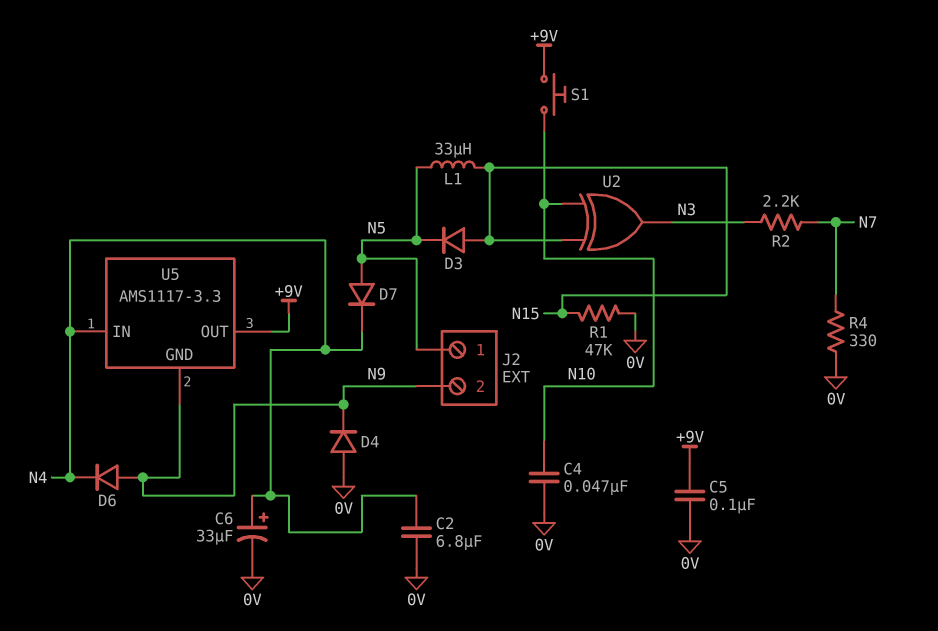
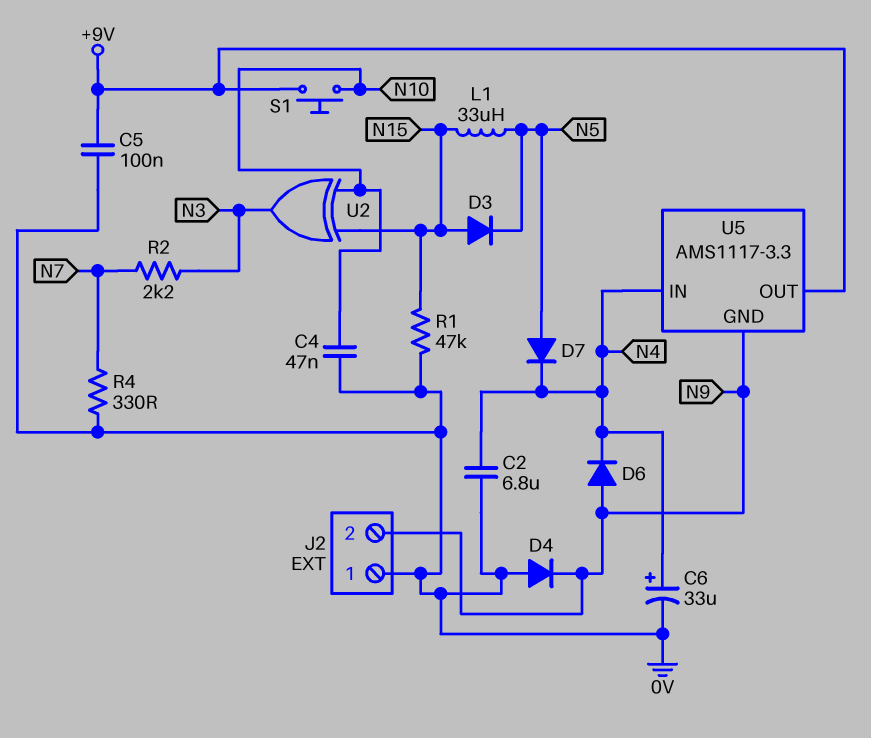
J2 pin 1: N5 -> 0V

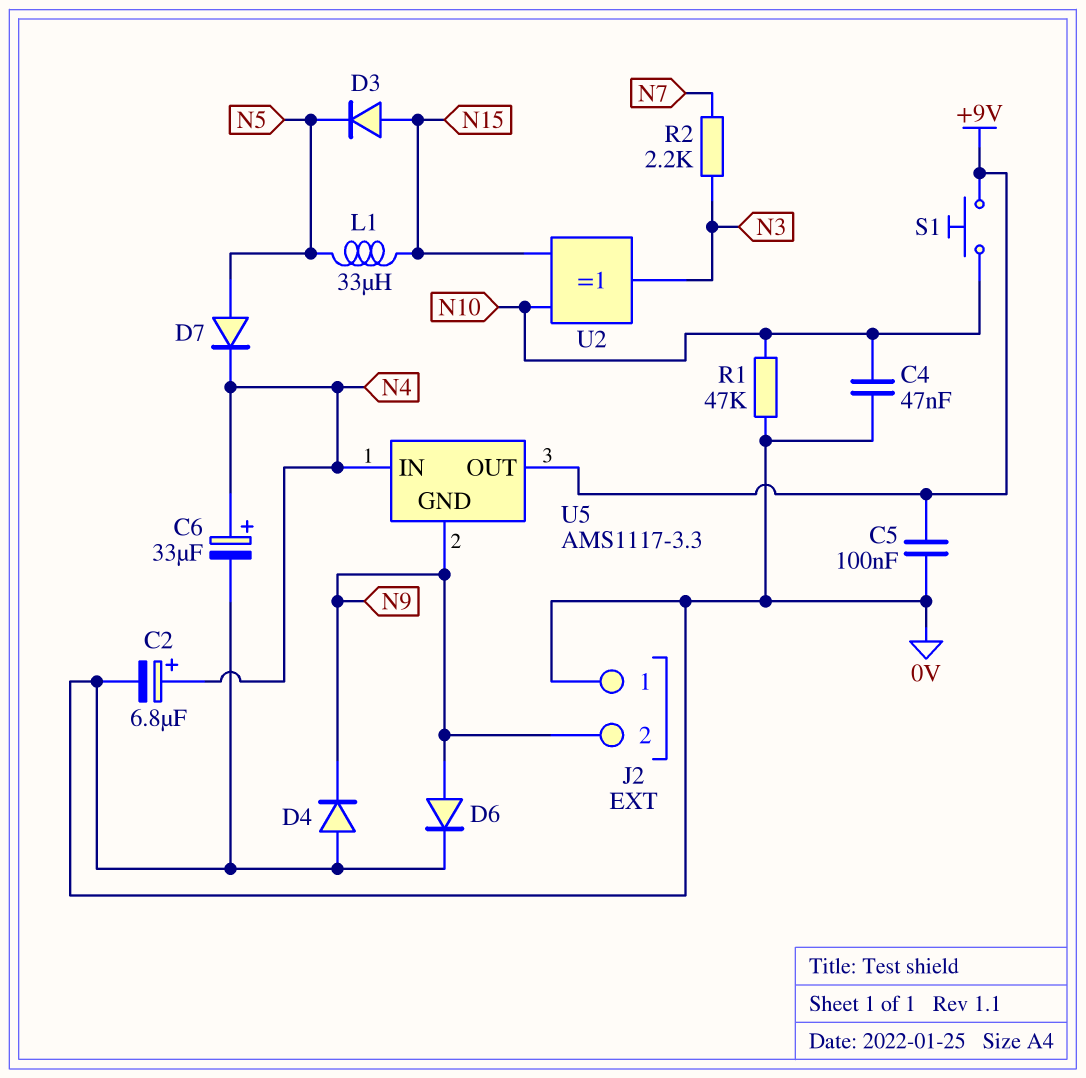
C2: 6.8uF (0V, N4) -> 6.8uF (plus N4, minus 0V)
D6: diode (A N9, K N4) -> diode (A N9, K 0V)
R1: 47k (0V, N15) -> 47k (0V, N10)
R4: 330 (0V, N7) -> none

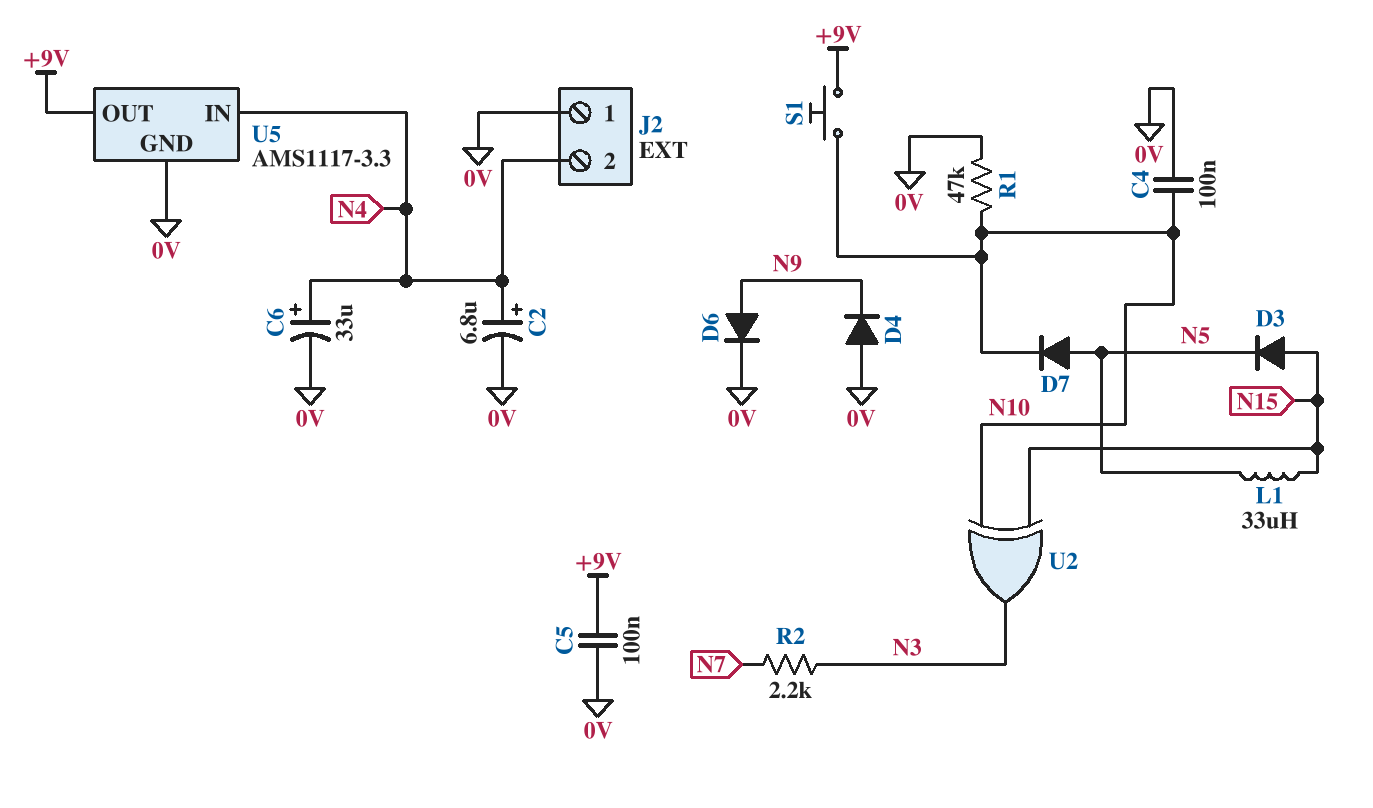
C4: 47nF (0V, N10) -> 100nF (0V, N10)
D7: diode (A N5, K N4) -> diode (A N5, K N10)
J2 pin 2: N9 -> N4
U5 pin GND: N9 -> 0V

